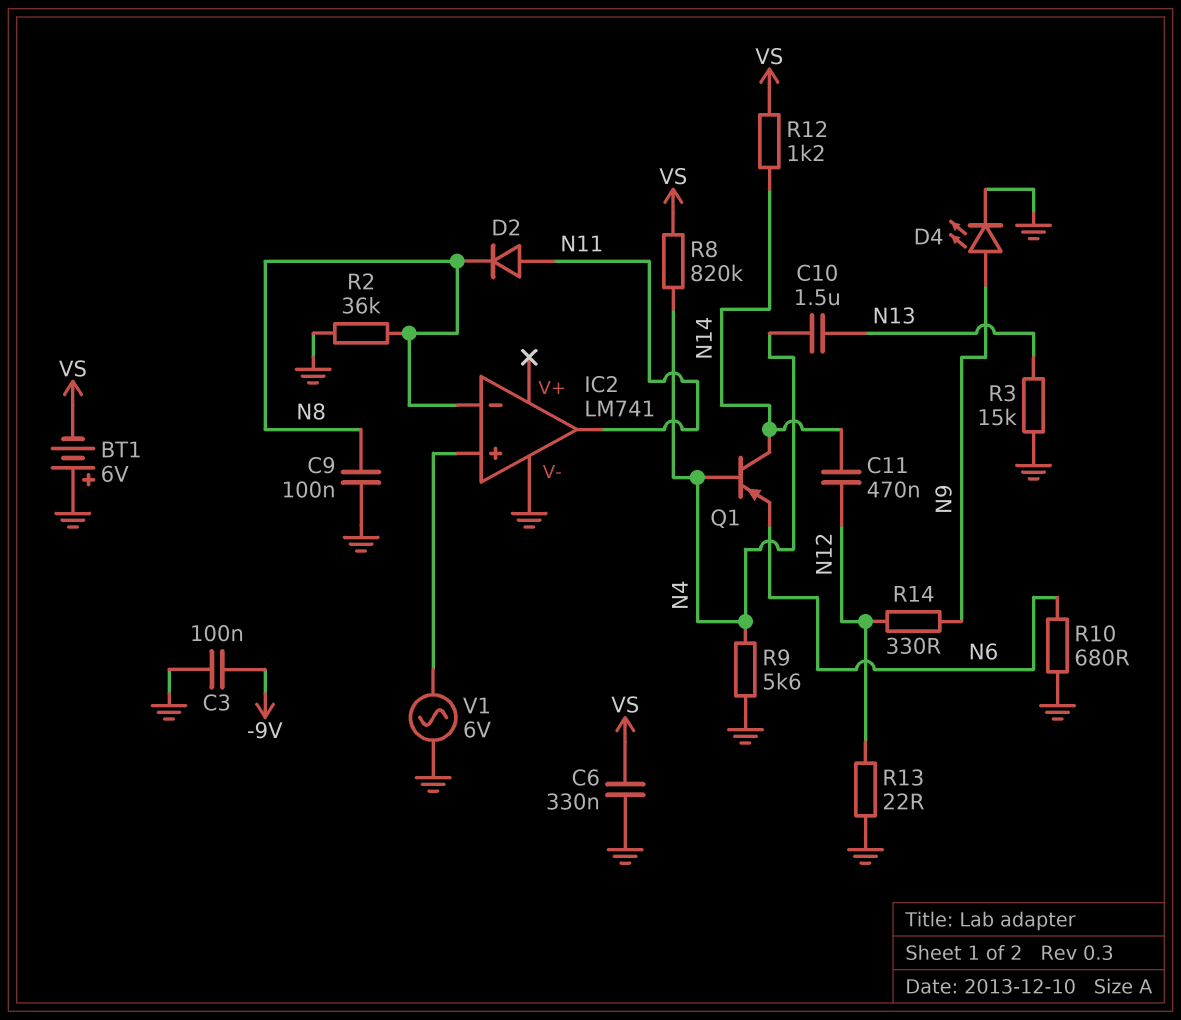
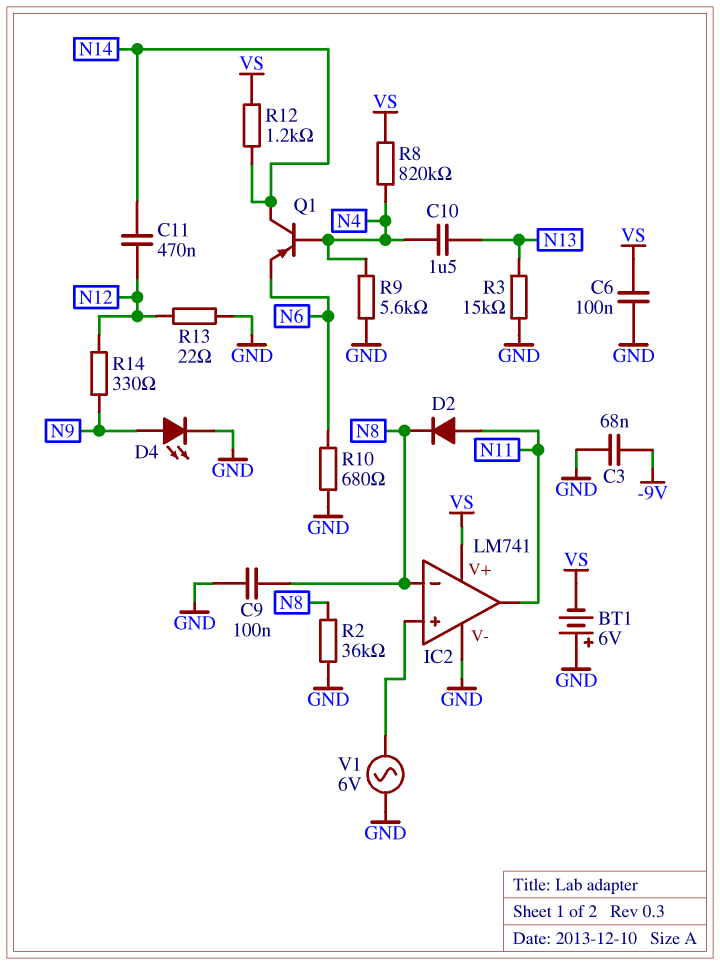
C3: 100nF (-9V, GND) -> 68nF (-9V, GND)
C6: 330nF (GND, VS) -> 100nF (GND, VS)
IC2 pin V+: none -> VS

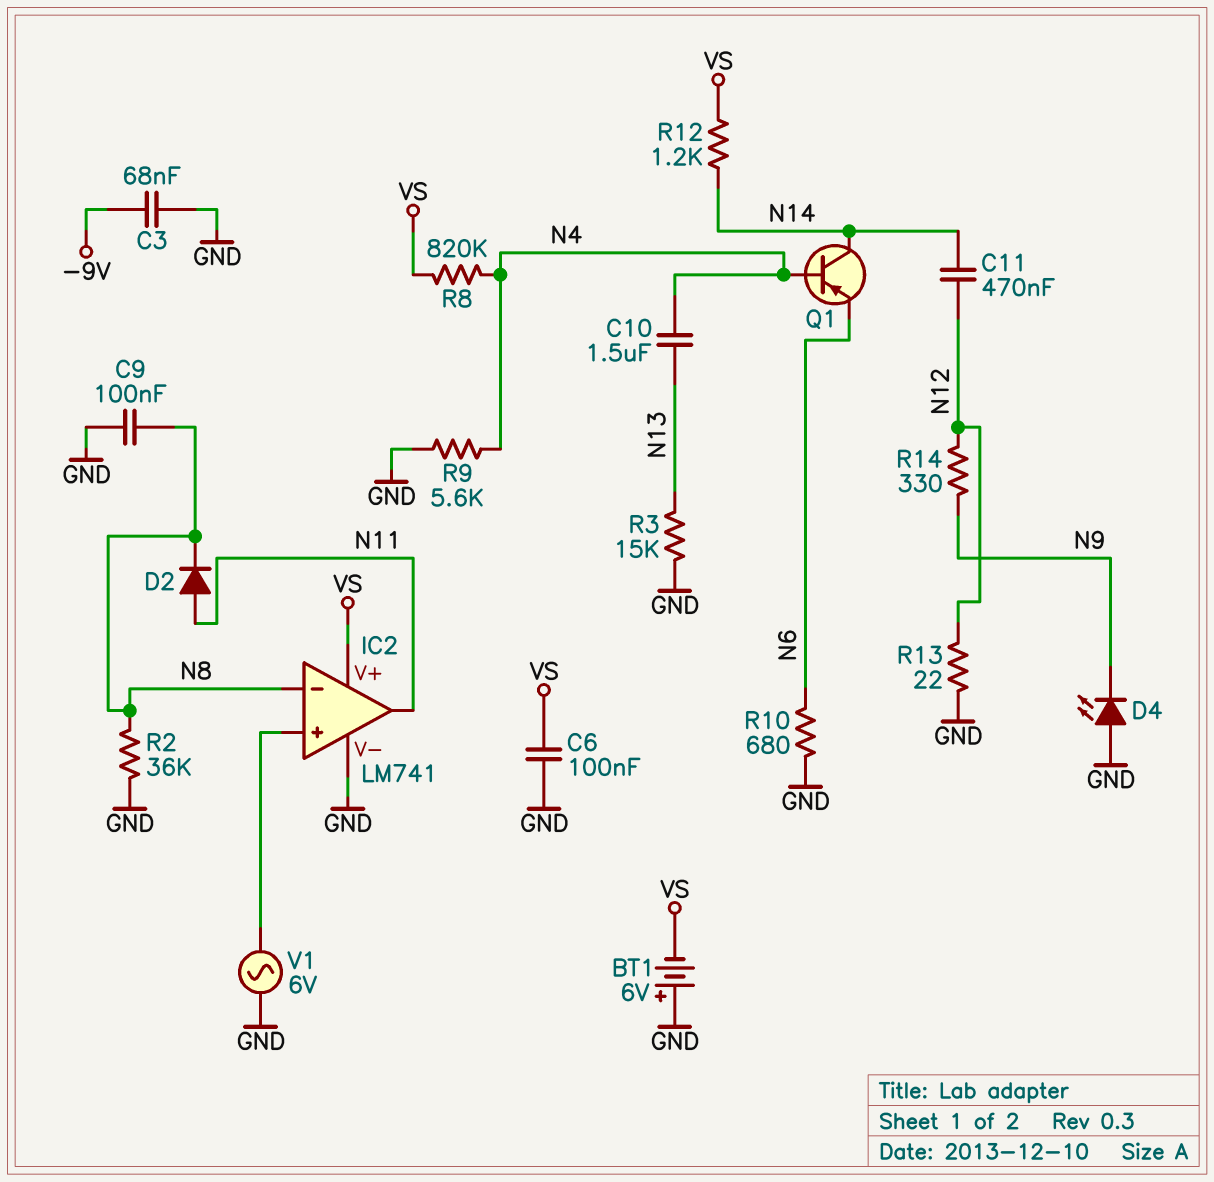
D4: LED (A N9, K GND) -> LED (A GND, K N9)

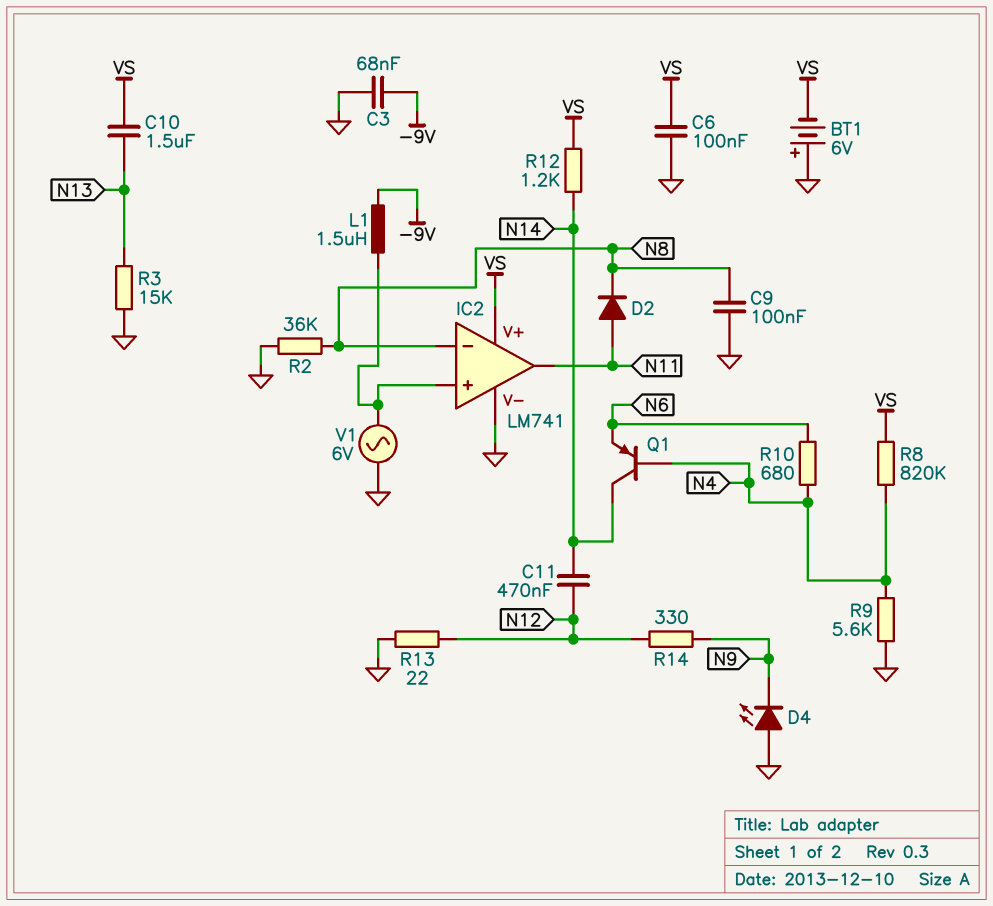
C10: 1.5uF (N4, N13) -> 1.5uF (N13, VS)
L1: none -> 1.5uH (-9V, IC2/in+)
R10: 680 (GND, N6) -> 680 (N4, N6)

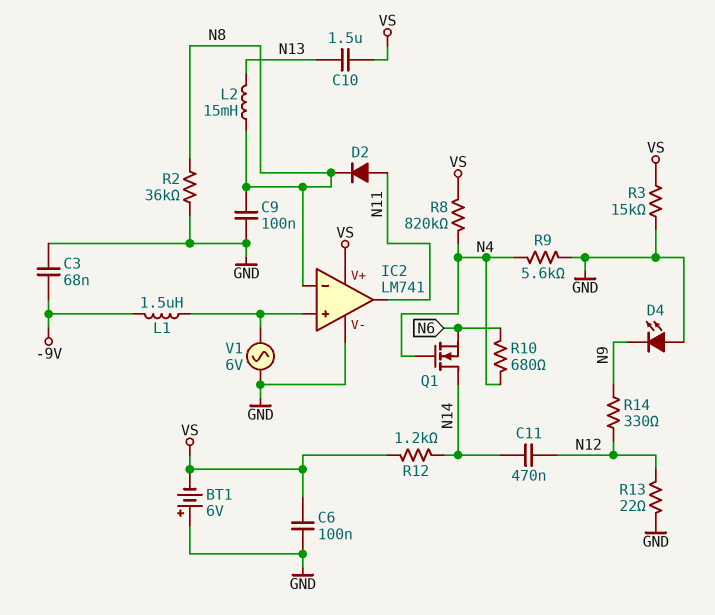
L2: none -> 15mH (N8, N13)
Q1: PNP (B N4, C N14, E N6) -> NMOS (G N4, D N14, S N6)
R3: 15k (GND, N13) -> 15k (GND, VS)

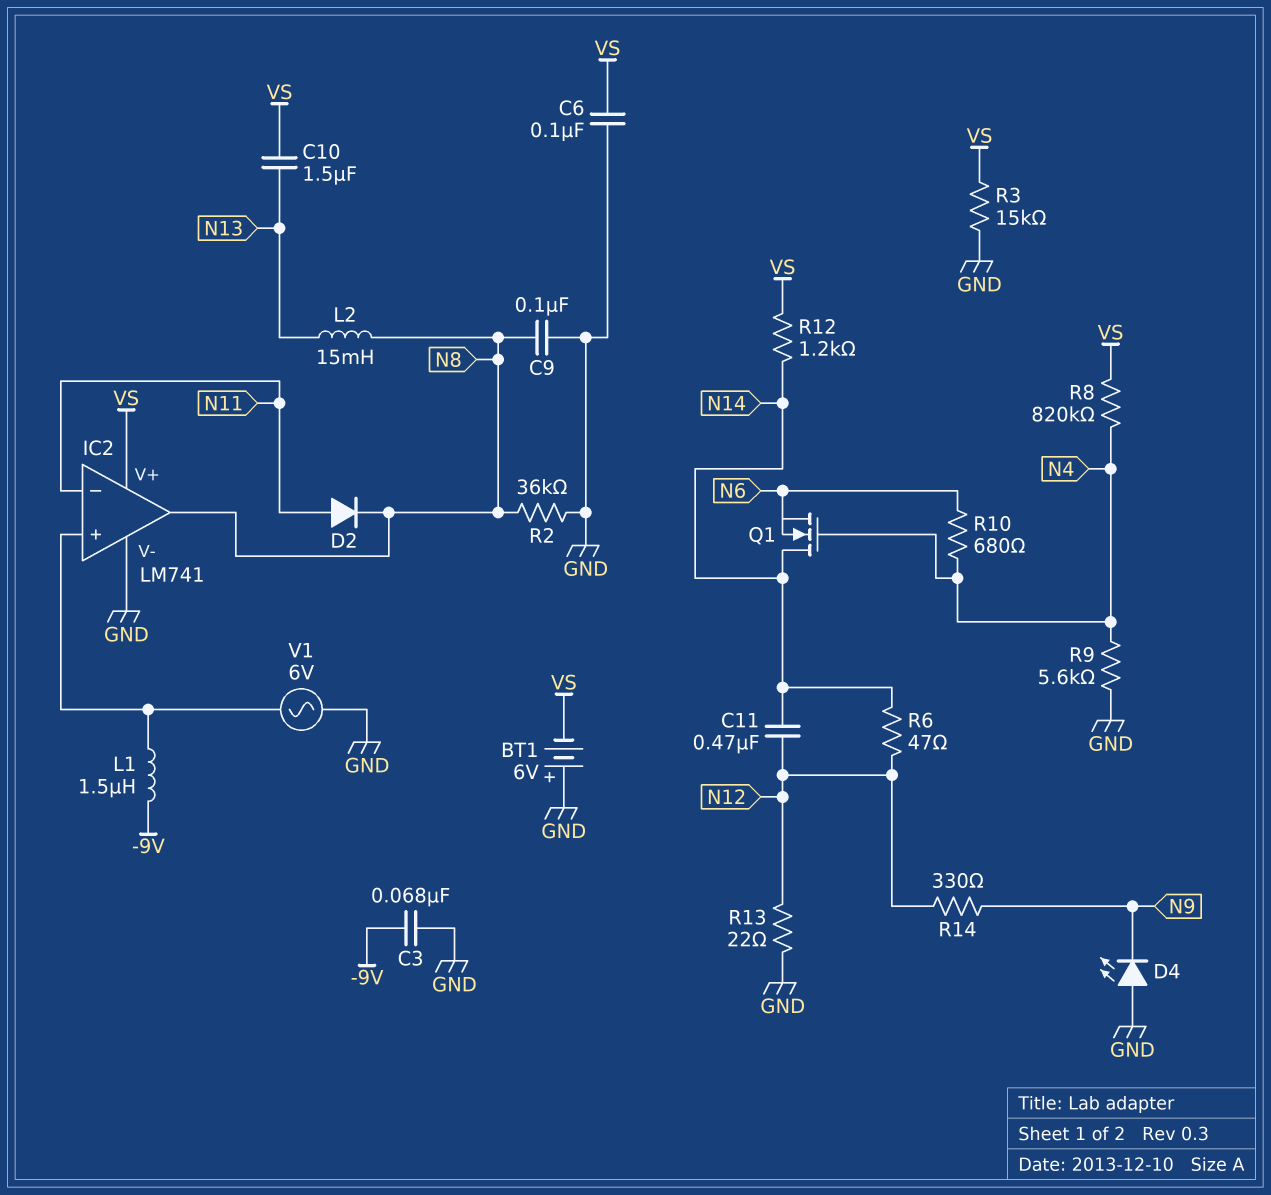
IC2 pin in-: N8 -> N11
IC2 pin out: N11 -> N8
R6: none -> 47 (N12, N14)

